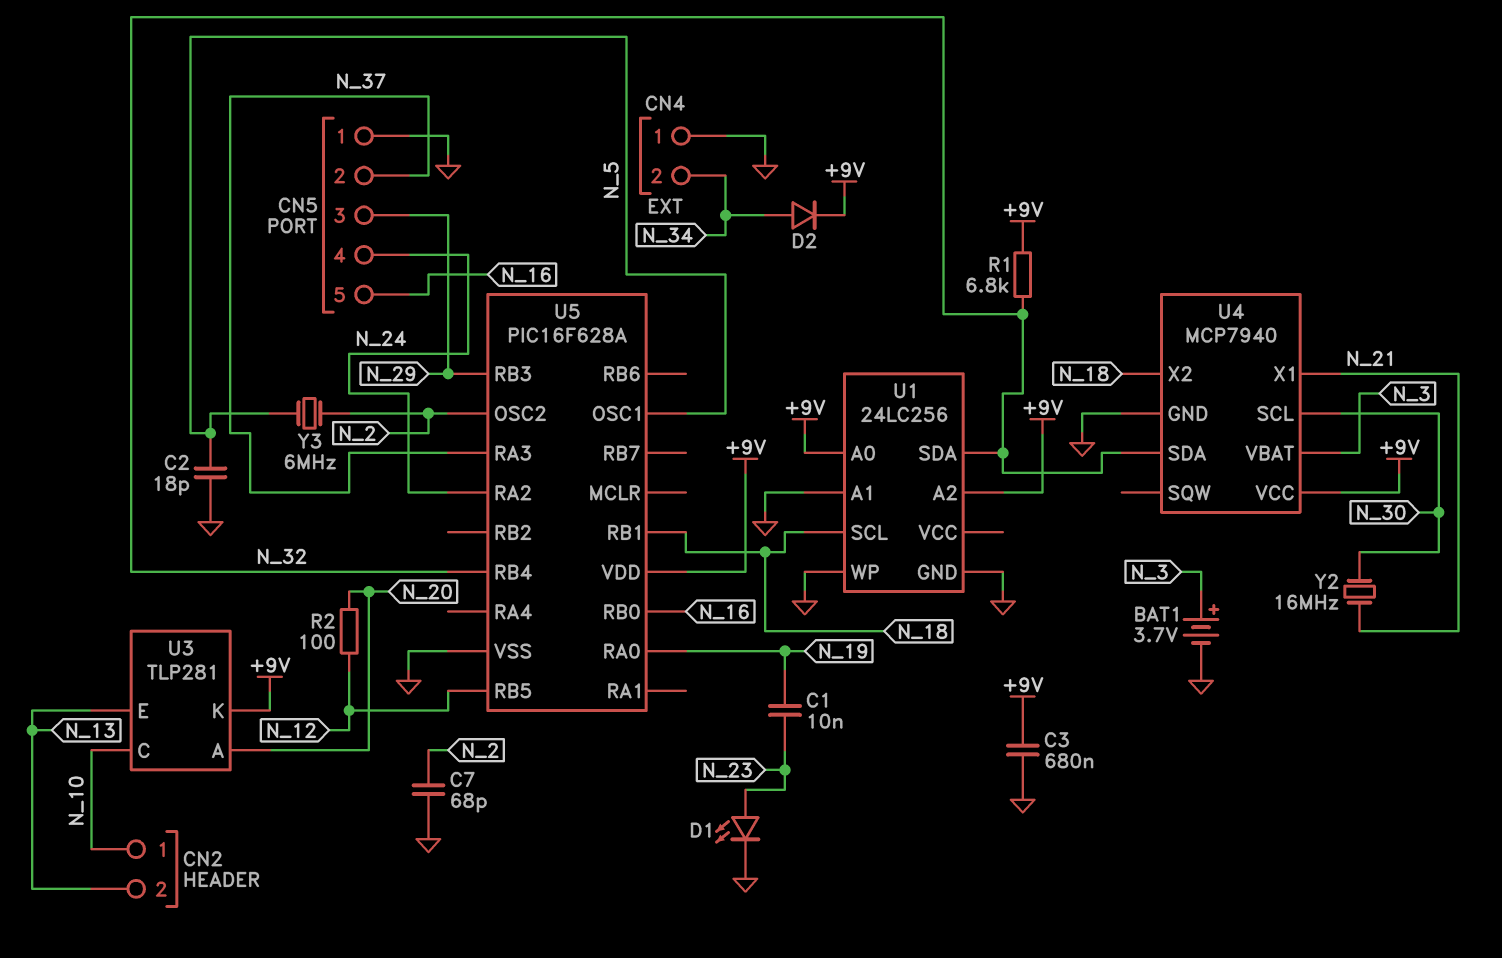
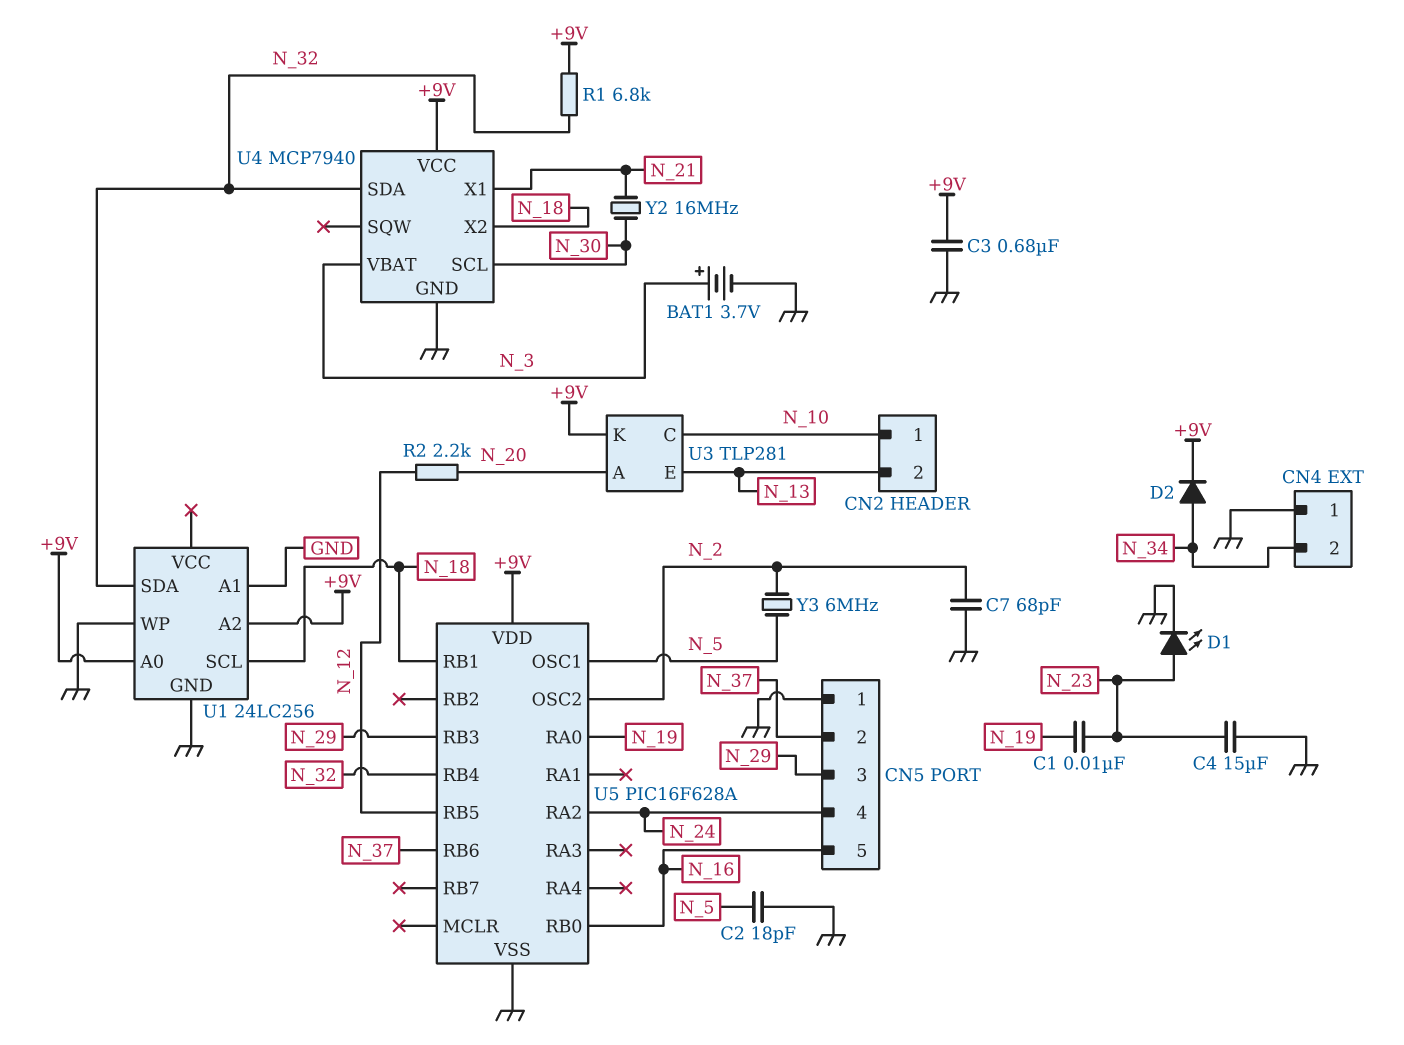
C4: none -> 15uF (GND, N_23)
R2: 100 (N_12, N_20) -> 2.2k (N_12, N_20)
U5 pin RA3: N_37 -> none
U5 pin RB6: none -> N_37

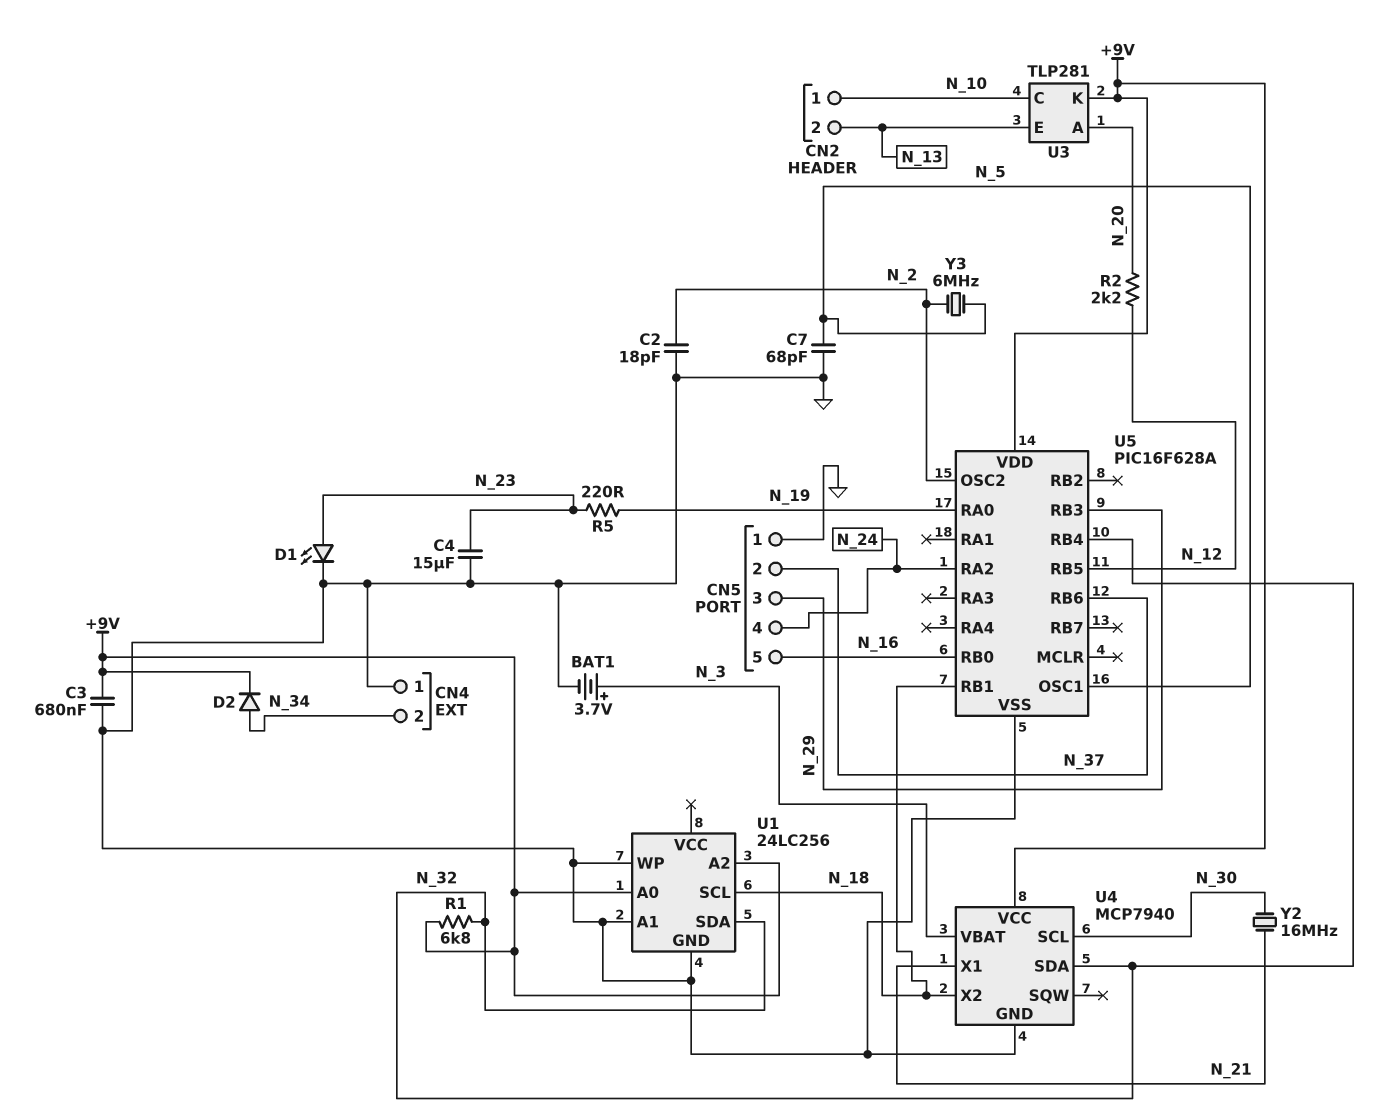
C1: 10nF (N_19, N_23) -> none
C2: 18pF (GND, N_5) -> 18pF (GND, N_2)
C7: 68pF (GND, N_2) -> 68pF (GND, N_5)
R5: none -> 220 (N_19, N_23)

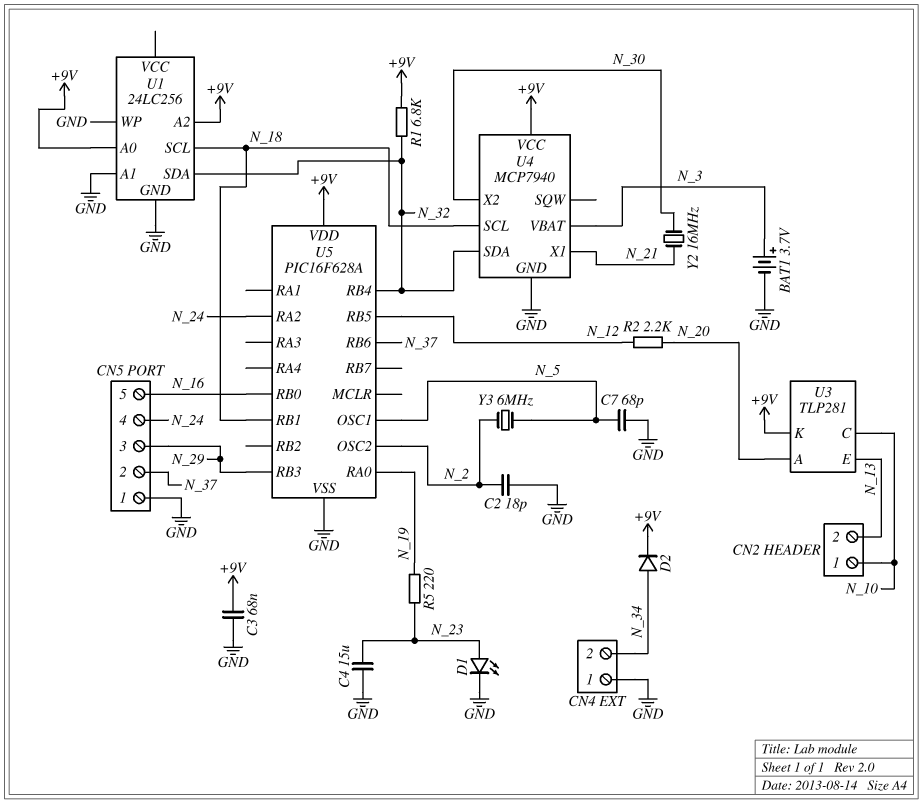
C3: 680nF (+9V, GND) -> 68nF (+9V, GND)
U4 pin SCL: N_30 -> N_18
U4 pin X2: N_18 -> N_30

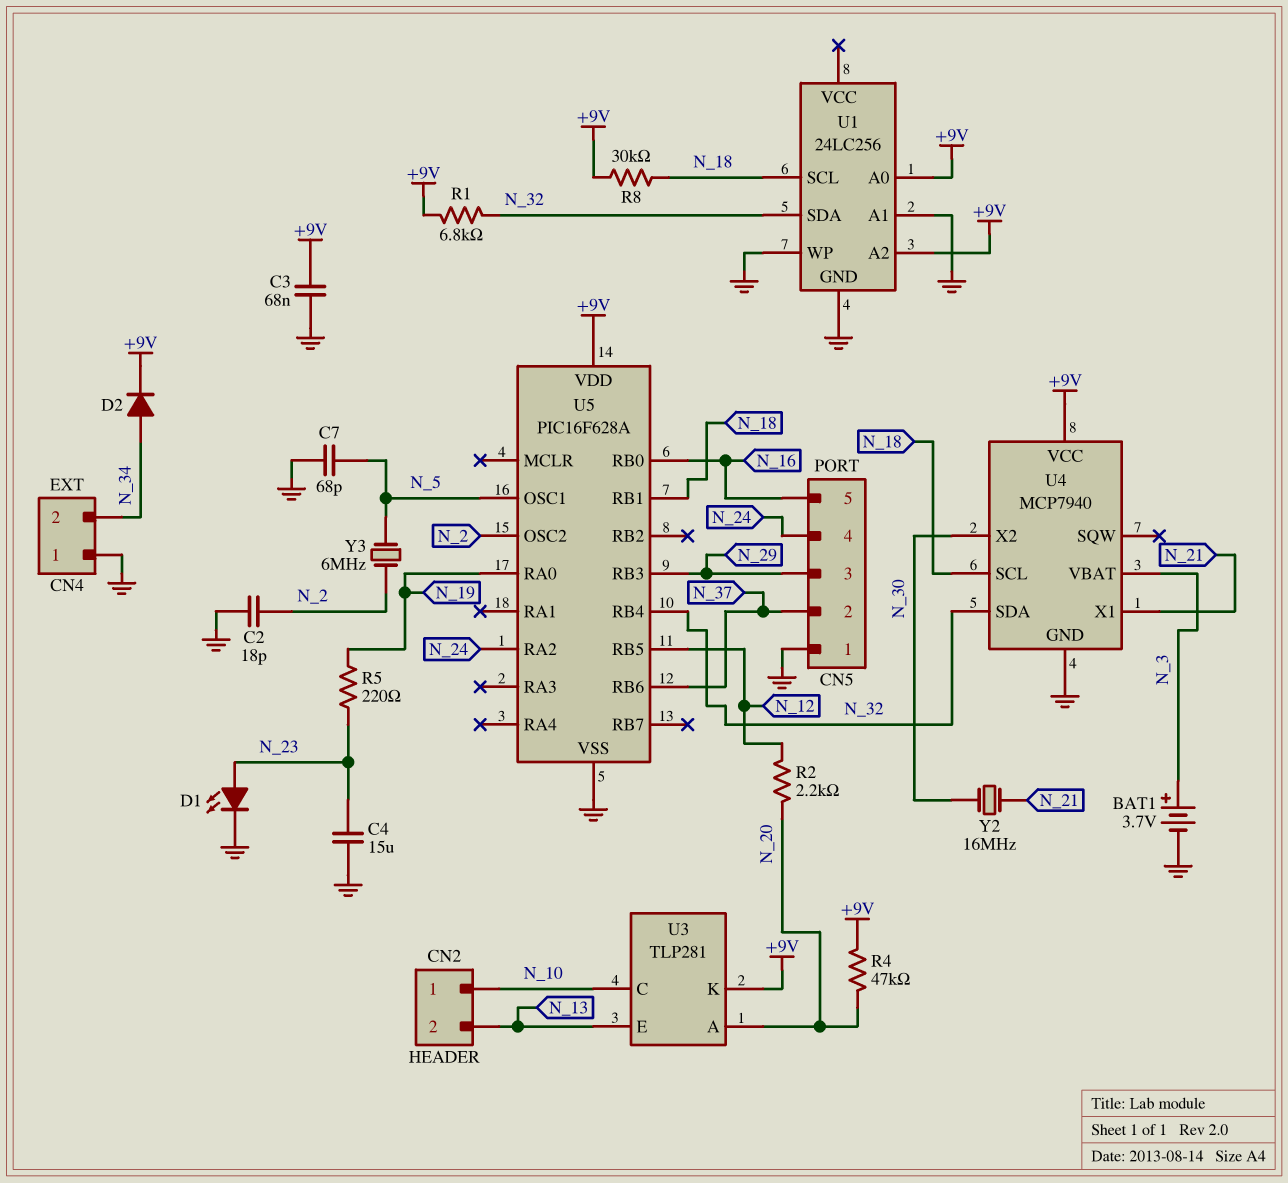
R4: none -> 47k (+9V, N_20)
R8: none -> 30k (+9V, N_18)

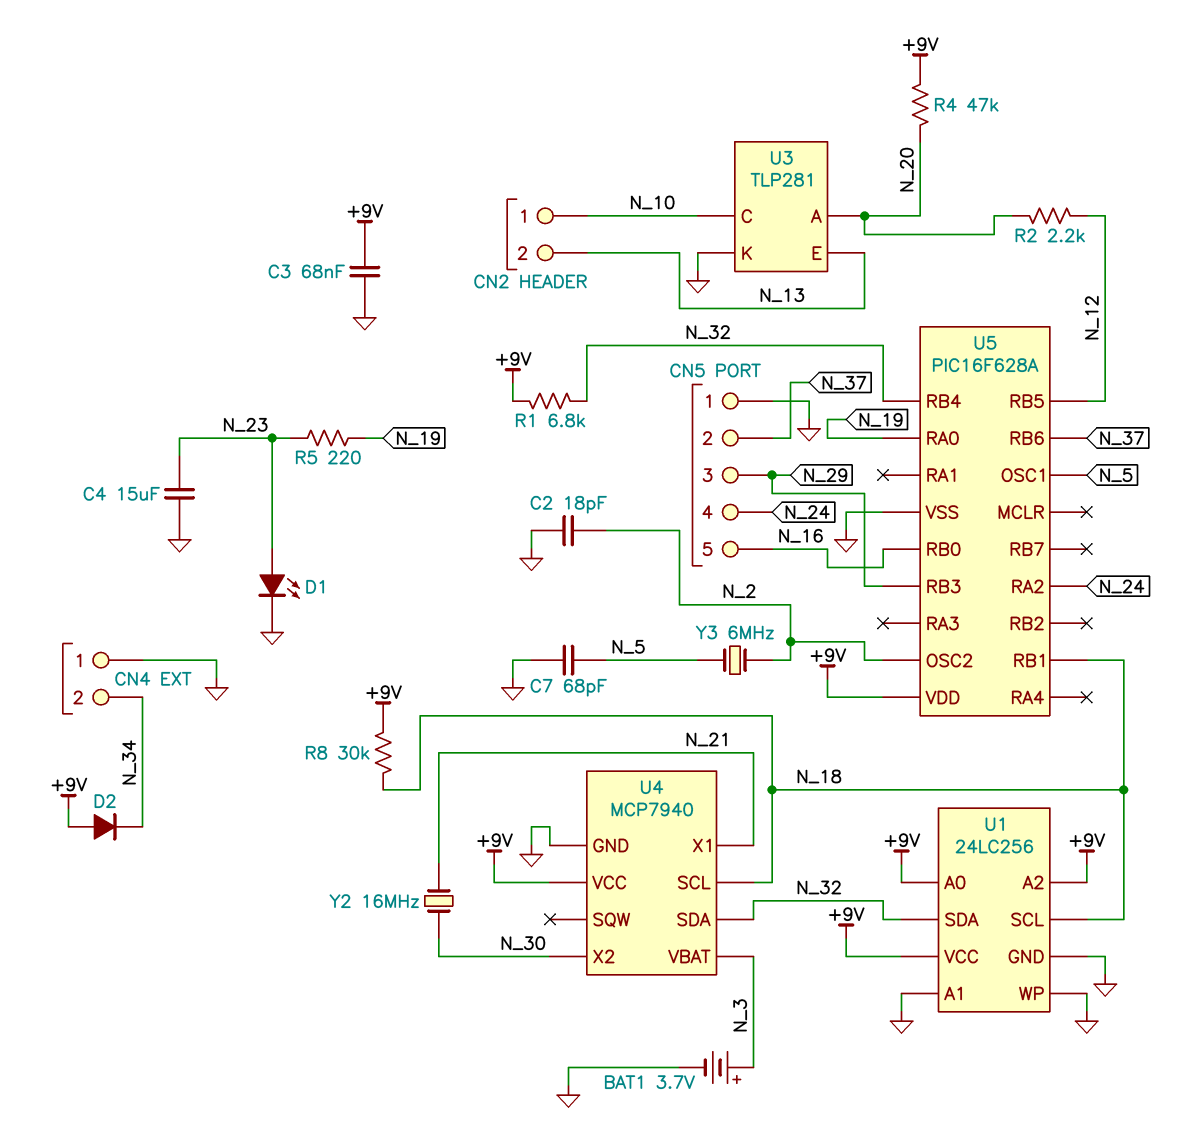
D2: diode (A N_34, K +9V) -> diode (A +9V, K N_34)
U1 pin VCC: none -> +9V
U3 pin K: +9V -> GND

